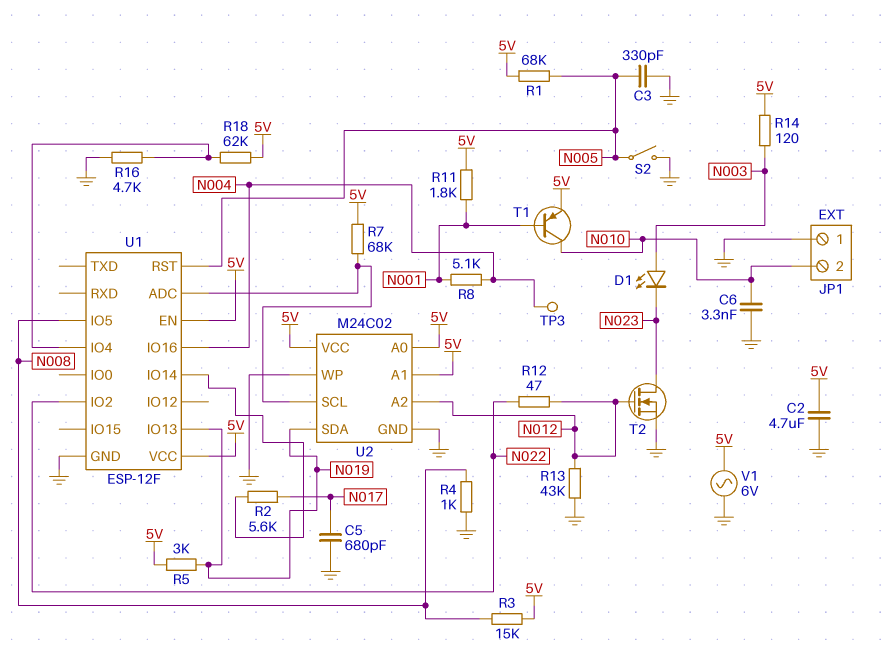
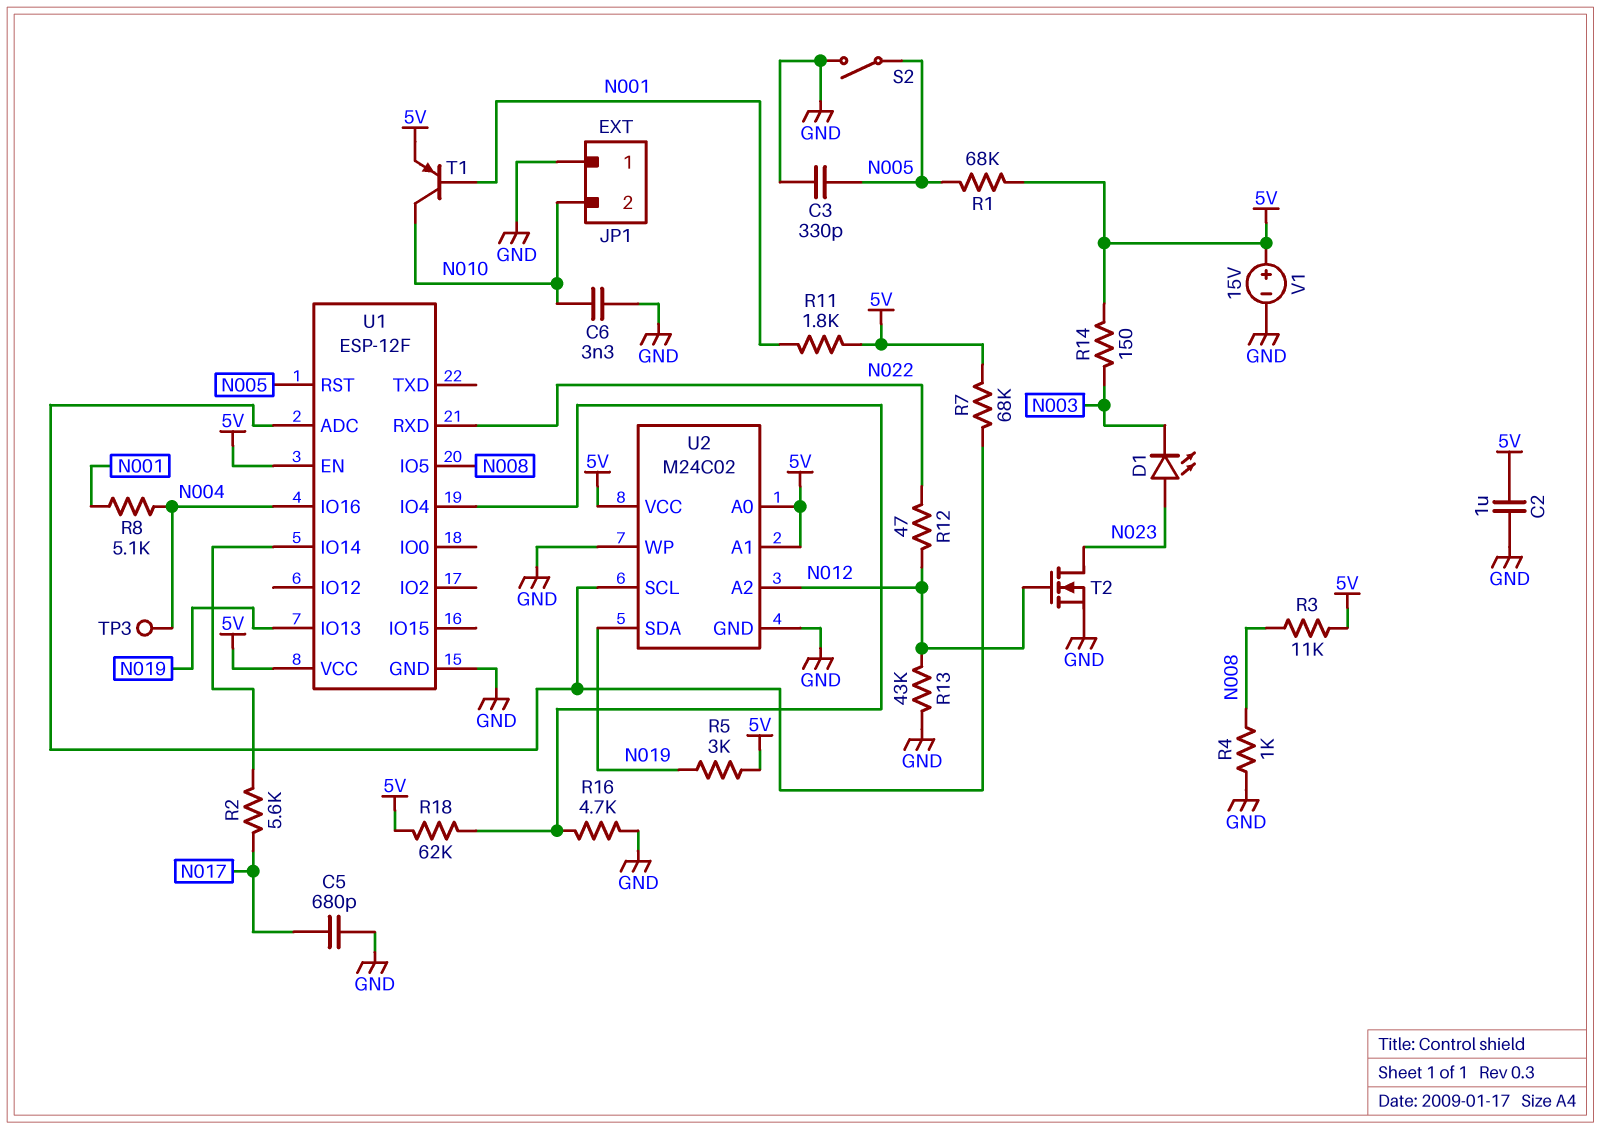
C2: 4.7uF (5V, GND) -> 1uF (5V, GND)
D1: LED (A N003, K N023) -> LED (A N023, K N003)
R3: 15k (5V, N008) -> 11k (5V, N008)
R14: 120 (5V, N003) -> 150 (5V, N003)
U1 pin IO2: N022 -> none
U1 pin RXD: none -> N022
V1: AC 6V (5V, GND) -> 15V (plus 5V, minus GND)

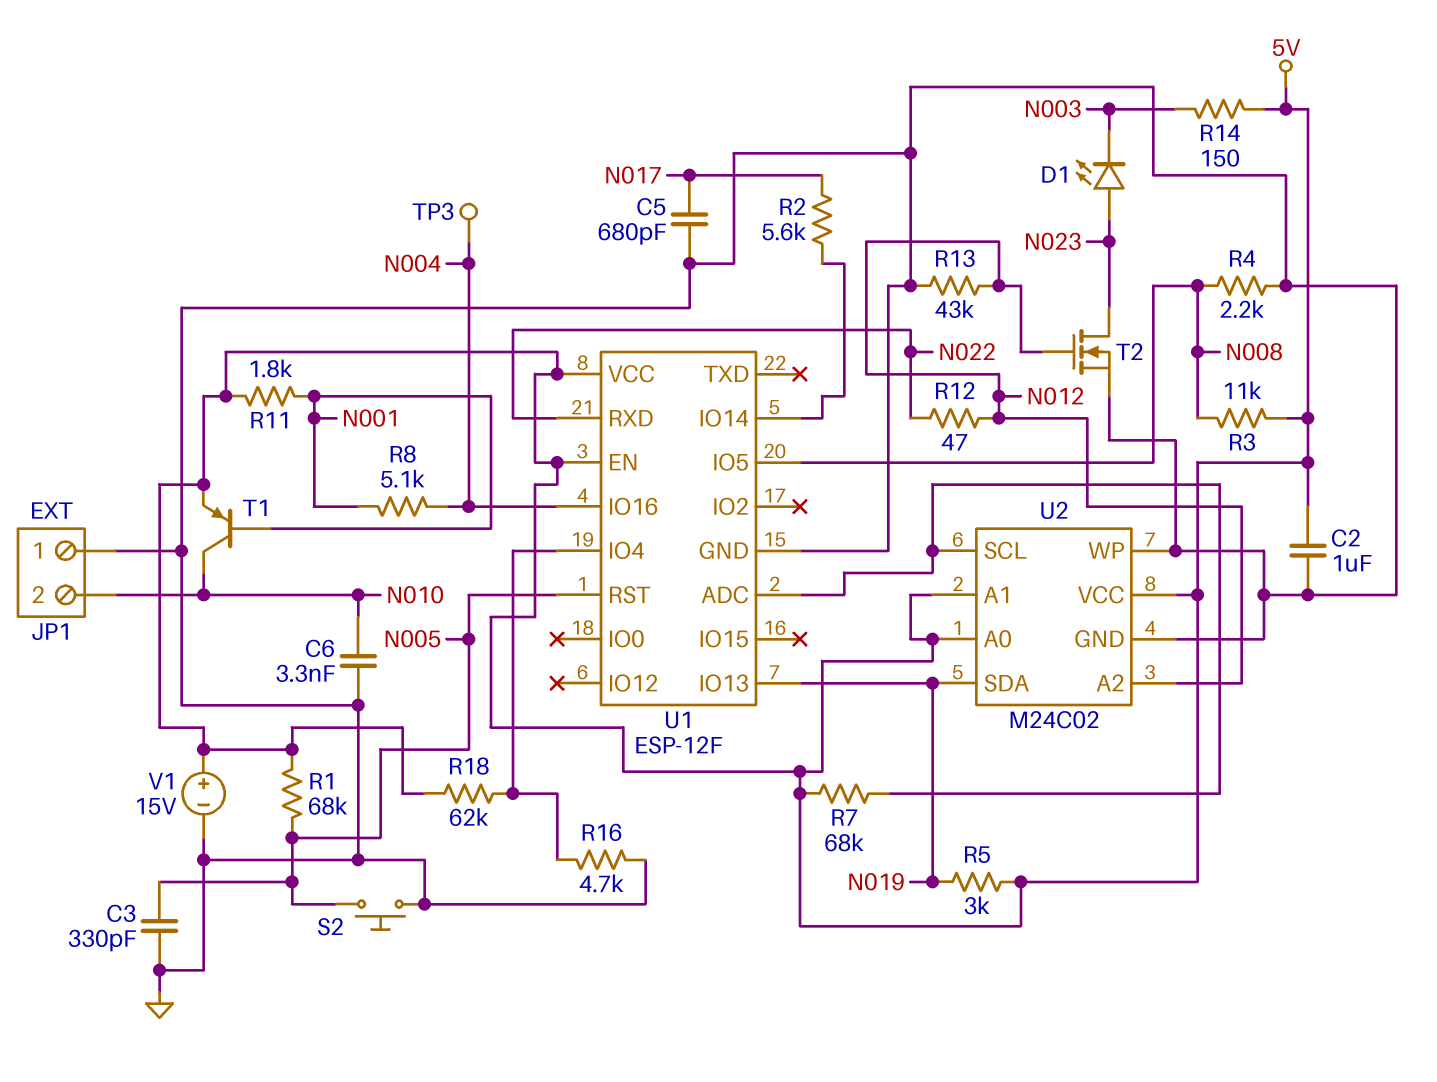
R4: 1k (GND, N008) -> 2.2k (GND, N008)
S2: switch (GND, N005) -> button (GND, N005)

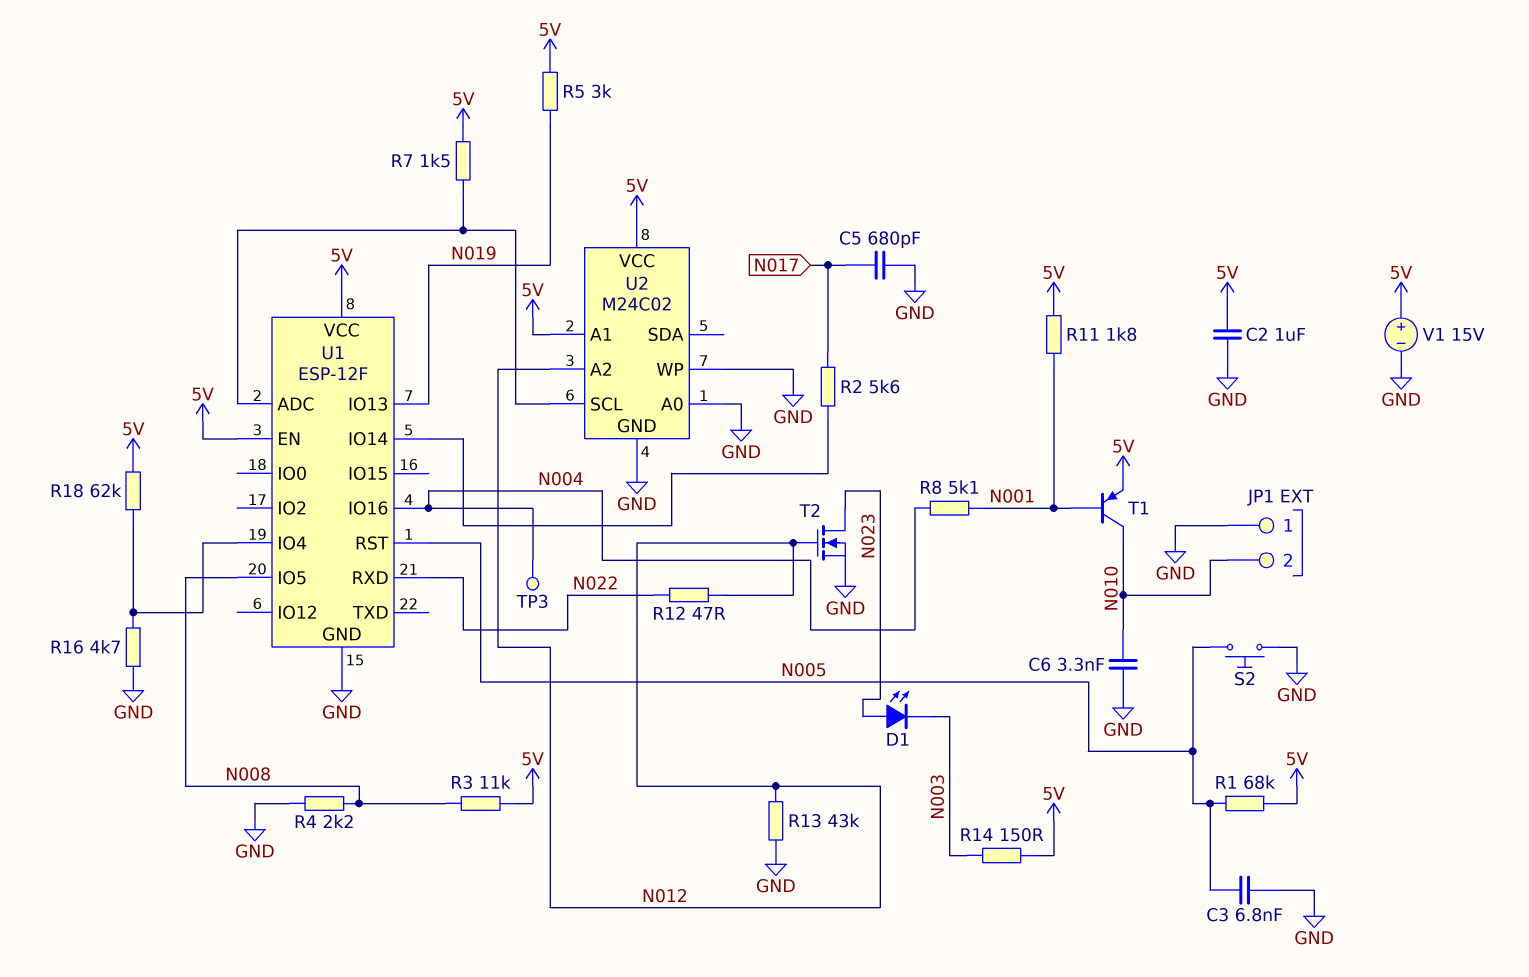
C3: 330pF (GND, N005) -> 6.8nF (GND, N005)
R7: 68k (5V, U1/ADC) -> 1.5k (5V, U1/ADC)
U2 pin A0: 5V -> GND
U2 pin SDA: N019 -> none

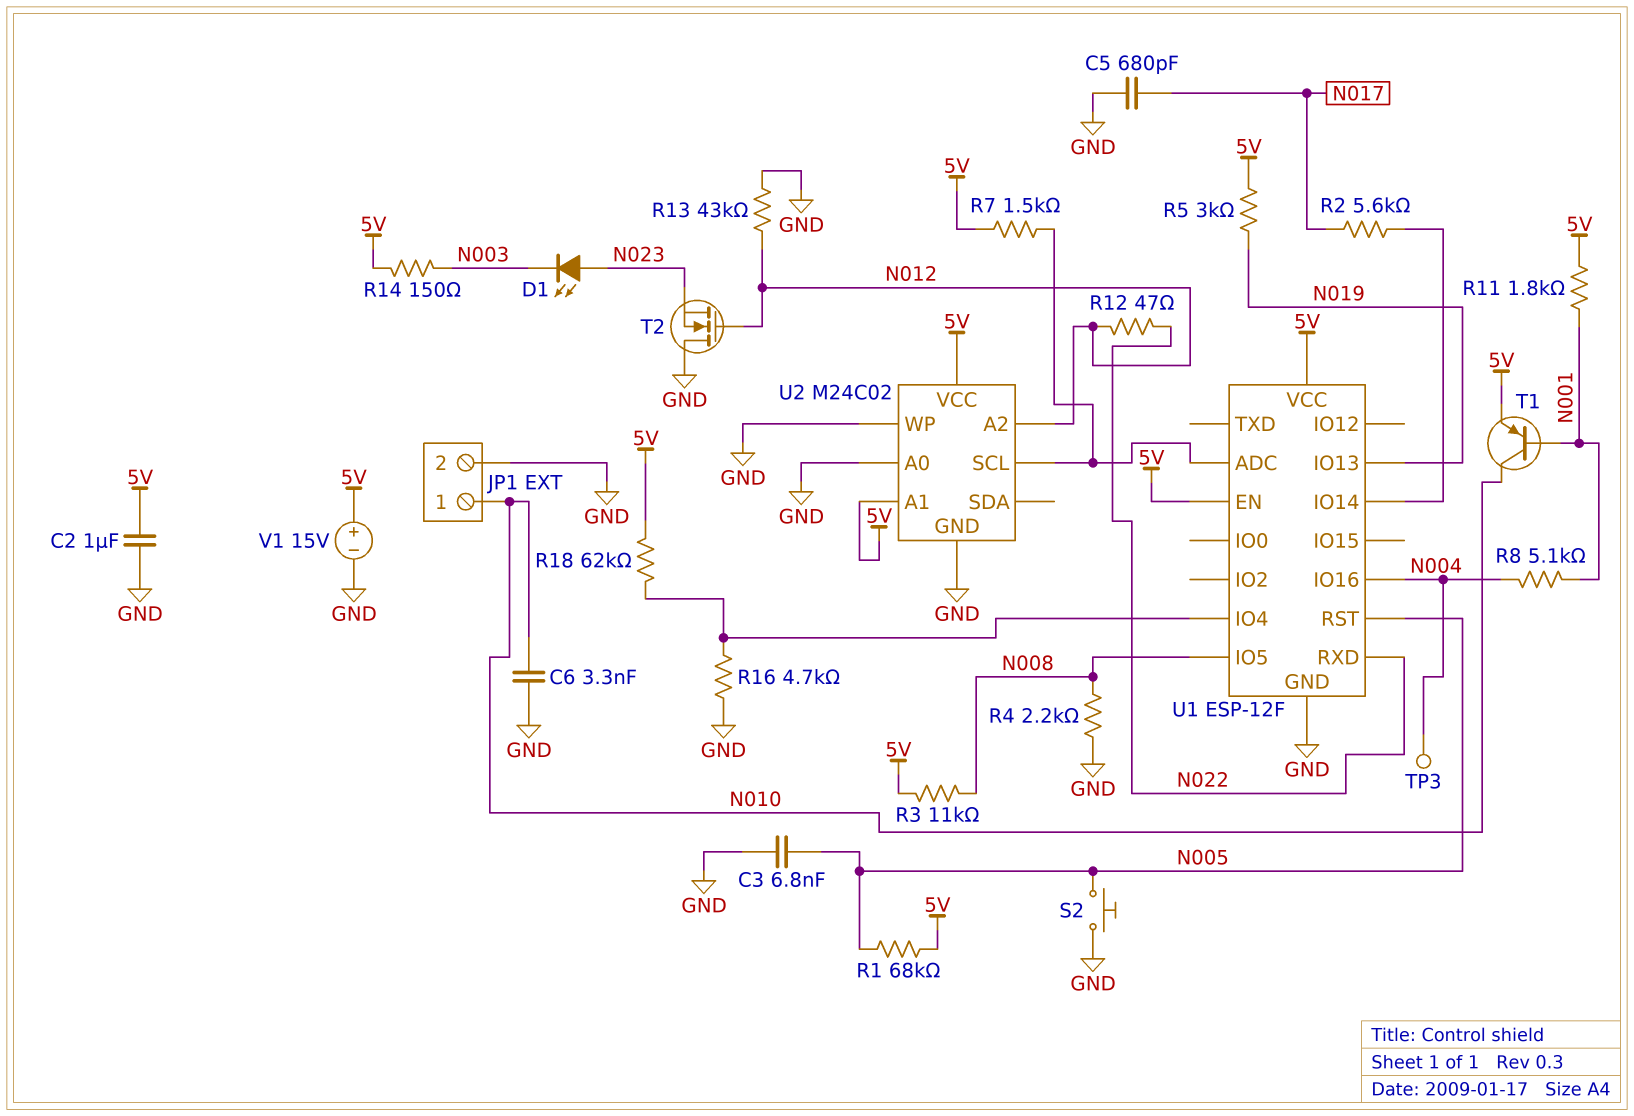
JP1 pin 1: GND -> N010
JP1 pin 2: N010 -> GND
T2: NMOS (G N012, D N023, S GND) -> NMOS (G N012, D GND, S N023)

